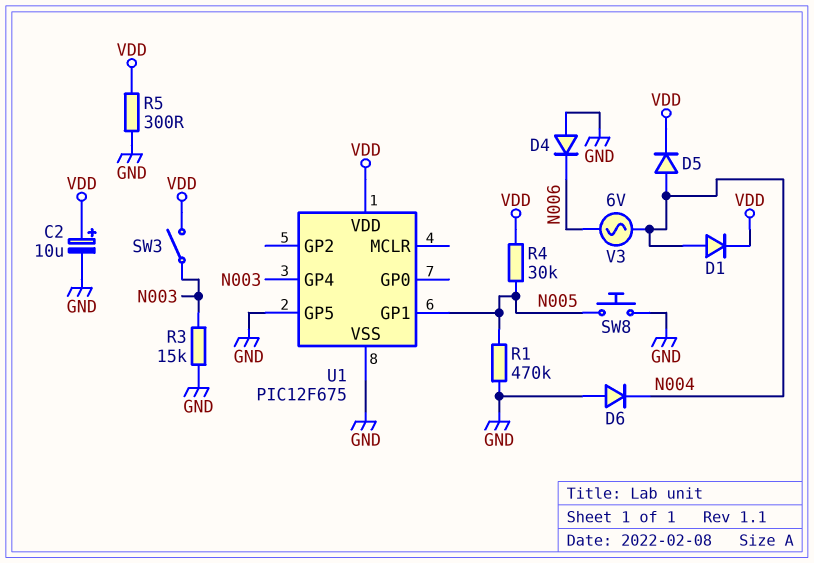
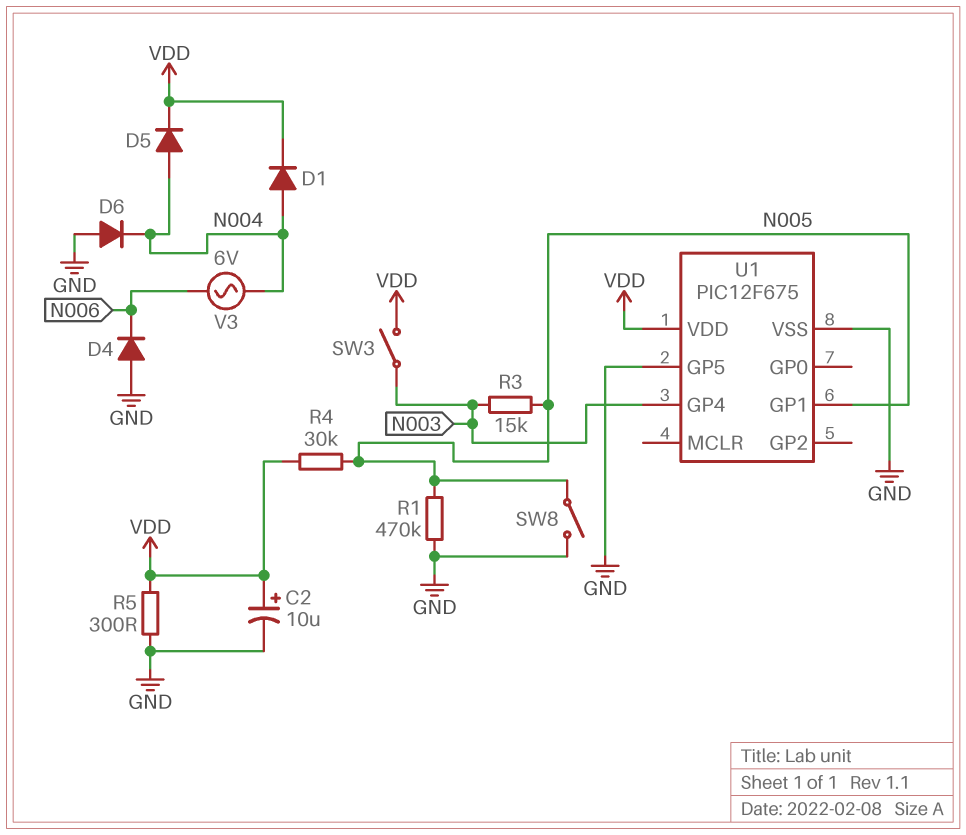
R3: 15k (GND, N003) -> 15k (N003, N005)
SW8: button (GND, N005) -> switch (GND, N005)

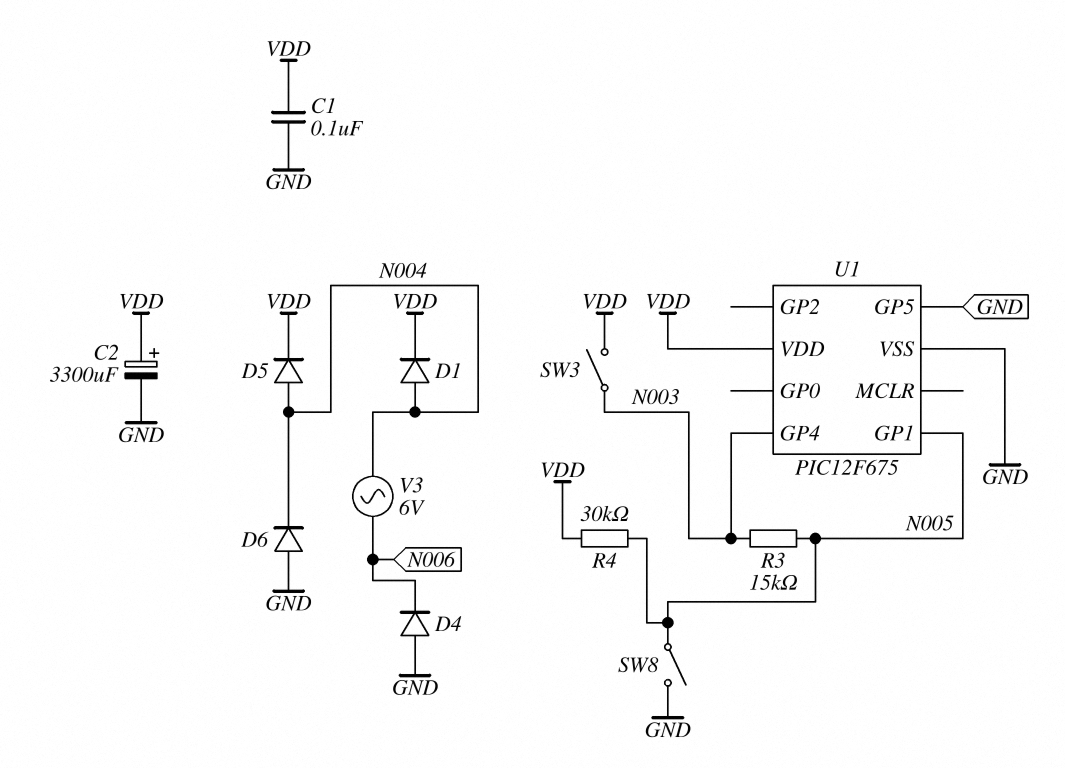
C1: none -> 100nF (GND, VDD)
C2: 10uF (plus VDD, minus GND) -> 3300uF (plus VDD, minus GND)
R1: 470k (GND, N005) -> none
R5: 300 (GND, VDD) -> none

